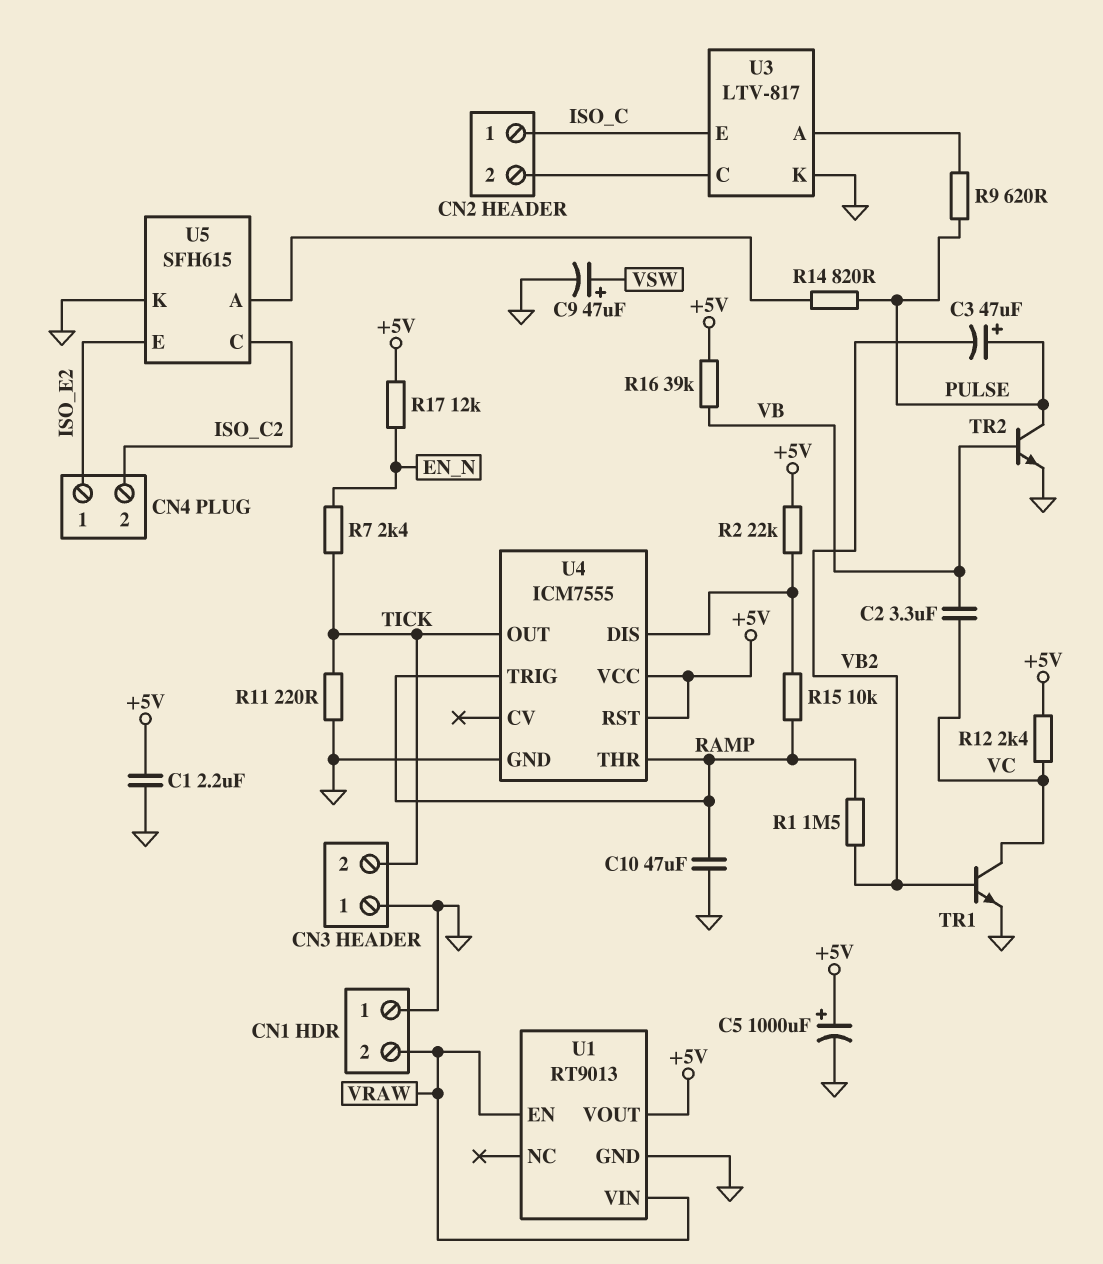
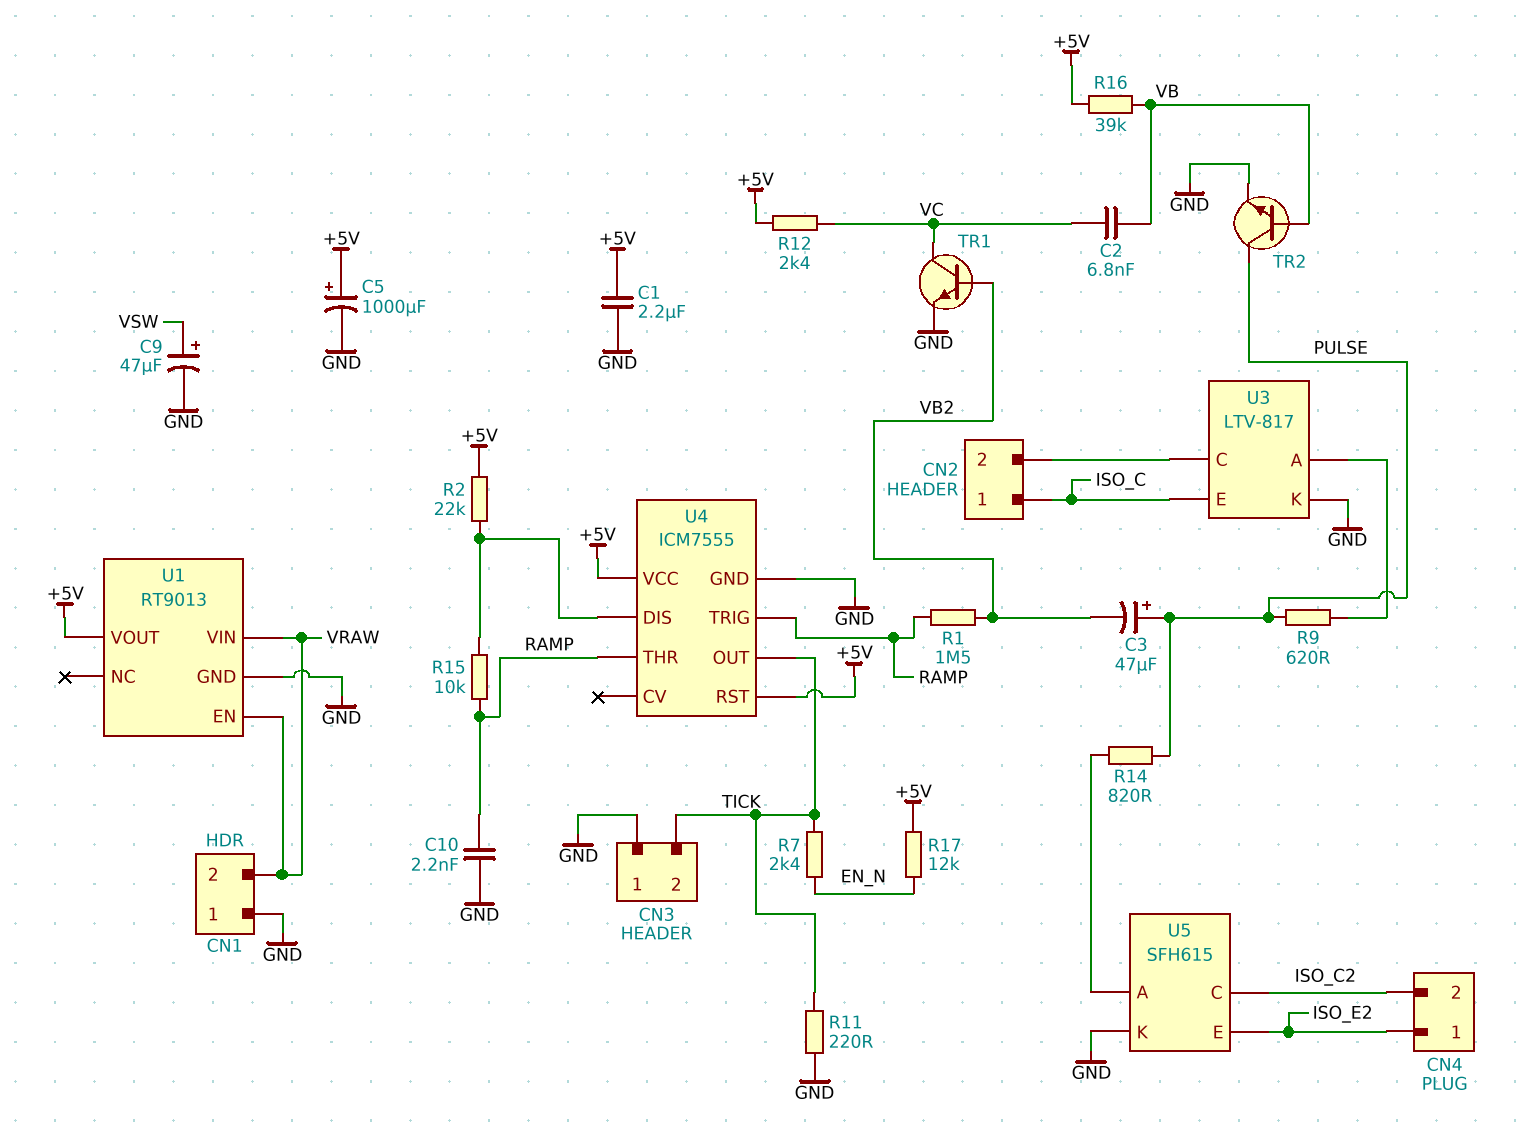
C2: 3.3uF (VB, VC) -> 6.8nF (VB, VC)
C10: 47uF (GND, RAMP) -> 2.2nF (GND, RAMP)

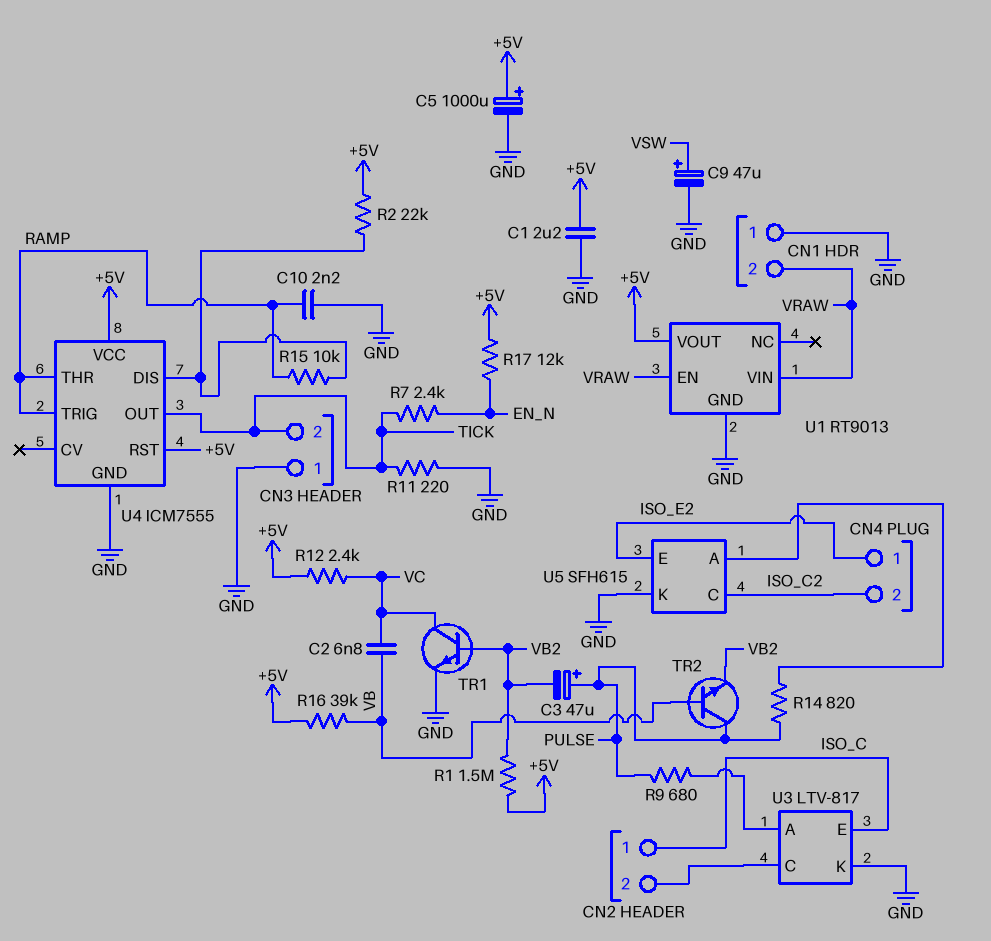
R1: 1.5M (RAMP, VB2) -> 1.5M (+5V, VB2)
R9: 620 (PULSE, U3/A) -> 680 (PULSE, U3/A)
TR2: NPN (B VB, C PULSE, E GND) -> NPN (B VB, C PULSE, E VB2)

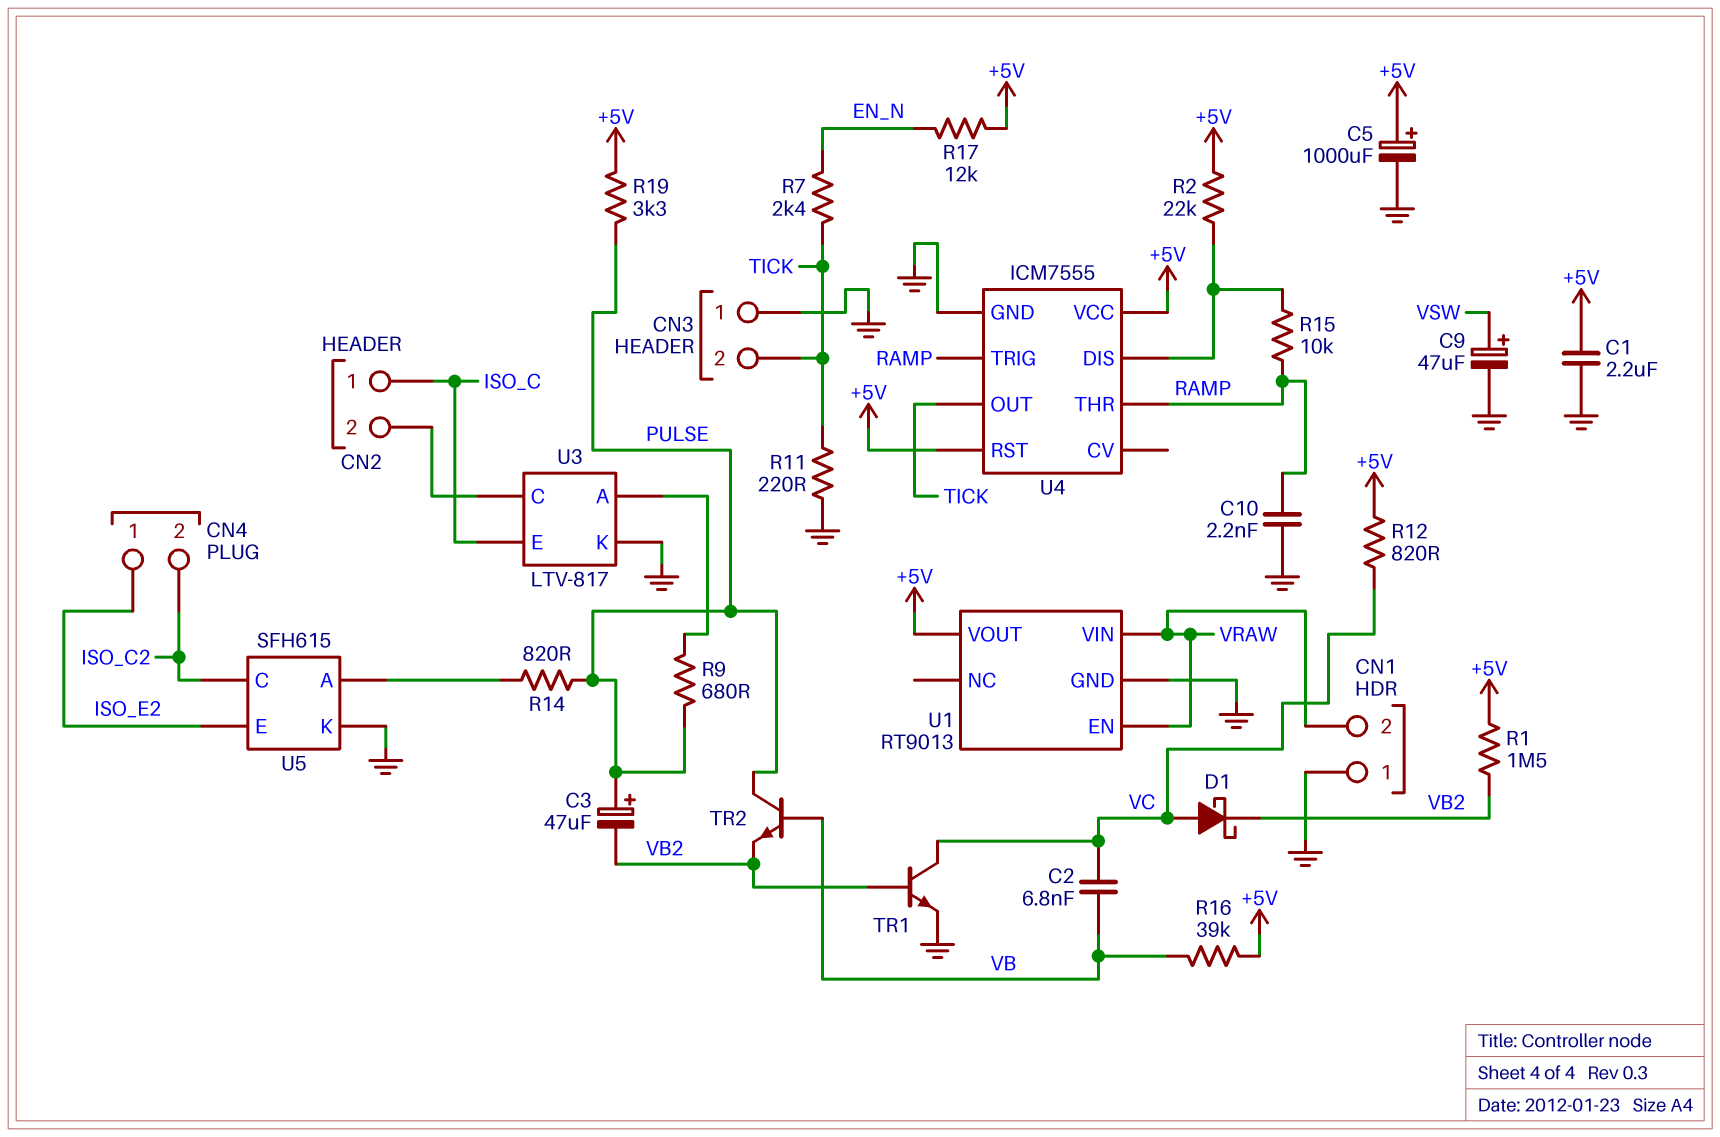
D1: none -> schottky (A VC, K VB2)
R12: 2.4k (+5V, VC) -> 820 (+5V, VC)
R19: none -> 3.3k (+5V, PULSE)

